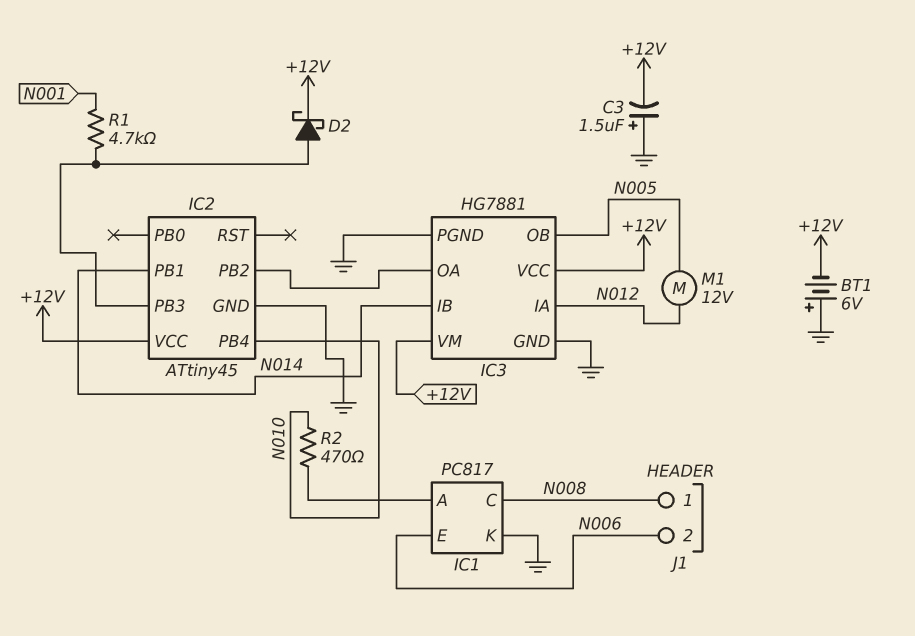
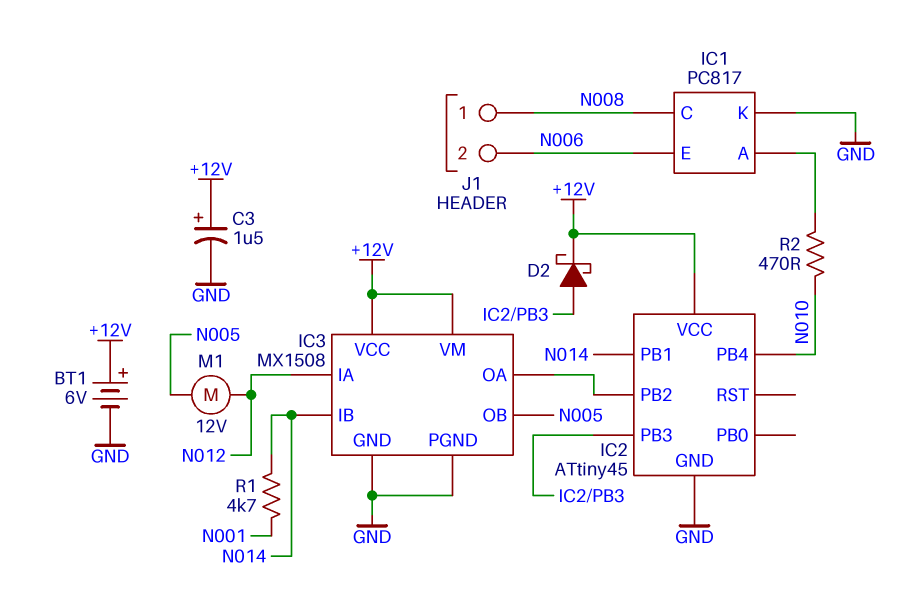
BT1: 6V (plus GND, minus +12V) -> 6V (plus +12V, minus GND)
C3: 1.5uF (plus GND, minus +12V) -> 1.5uF (plus +12V, minus GND)
IC3: HG7881 -> MX1508
R1: 4.7k (IC2/PB3, N001) -> 4.7k (N001, N014)

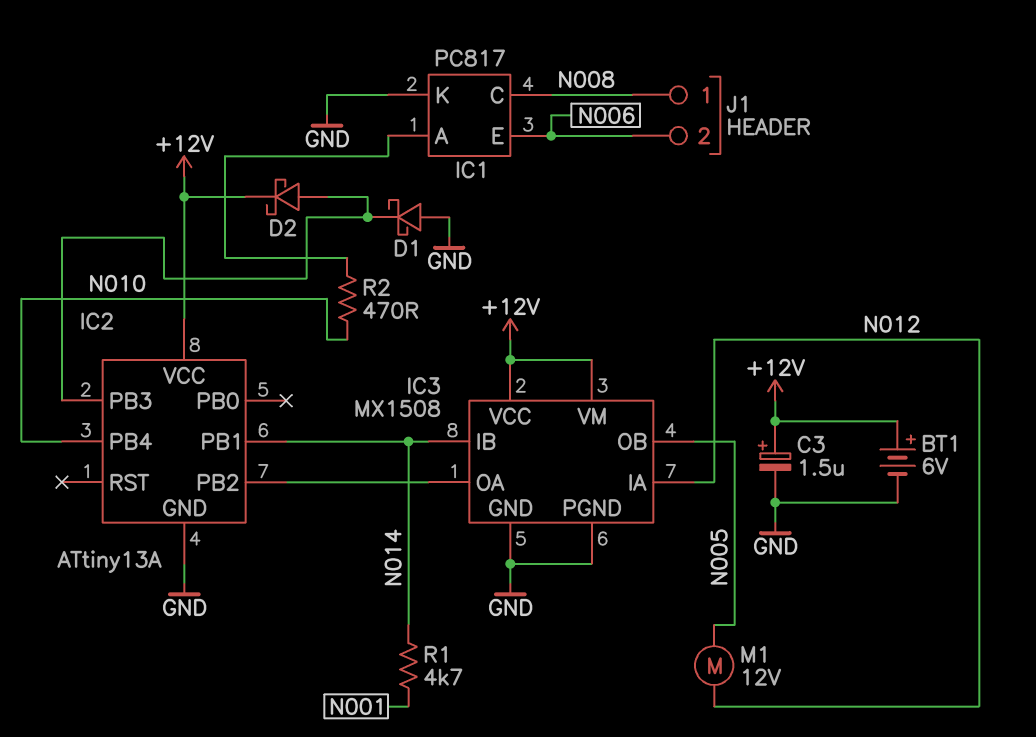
D1: none -> schottky (A GND, K IC2/PB3)
IC2: ATtiny45 -> ATtiny13A

